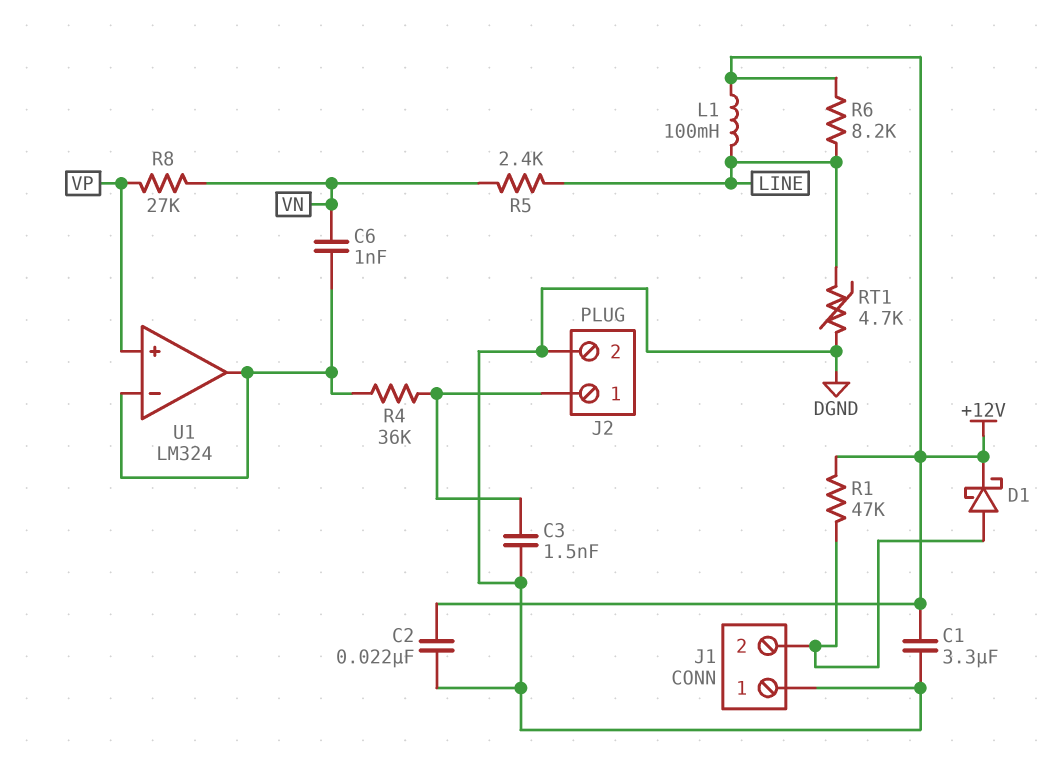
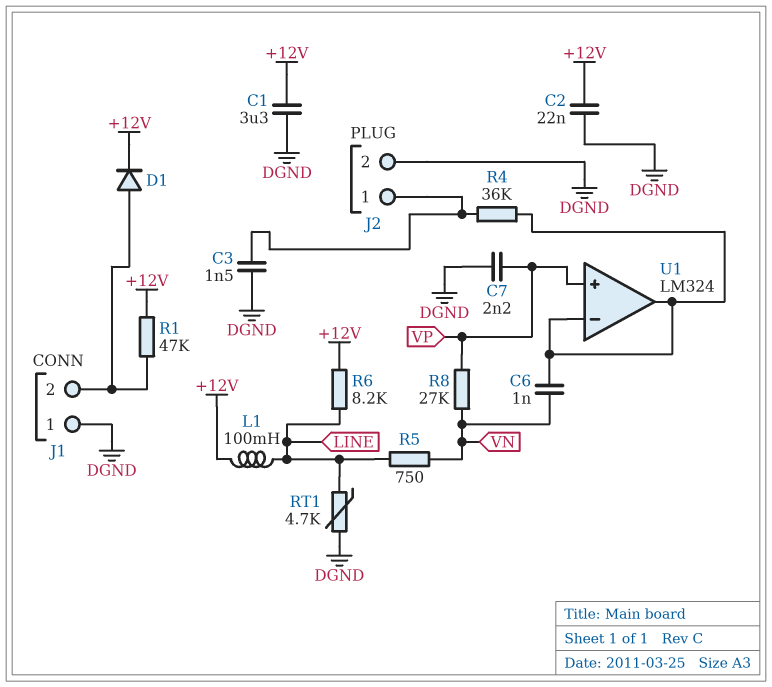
C7: none -> 2.2nF (DGND, VP)
D1: schottky (A J1/2, K +12V) -> diode (A J1/2, K +12V)
R5: 2.4k (LINE, VN) -> 750 (LINE, VN)

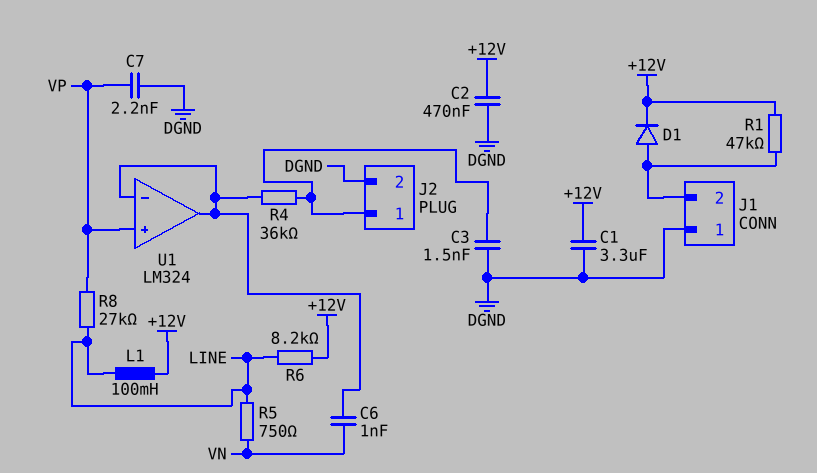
C2: 22nF (+12V, DGND) -> 470nF (+12V, DGND)
R8: 27k (VN, VP) -> 27k (LINE, VP)
RT1: 4.7k (DGND, LINE) -> none

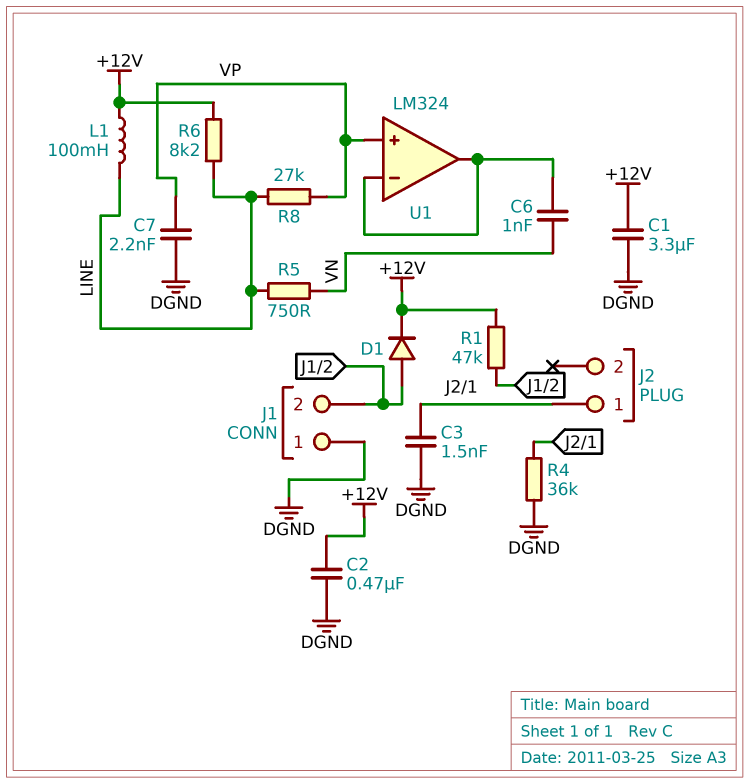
J2 pin 2: DGND -> none
R4: 36k (J2/1, U1/in-) -> 36k (DGND, J2/1)

